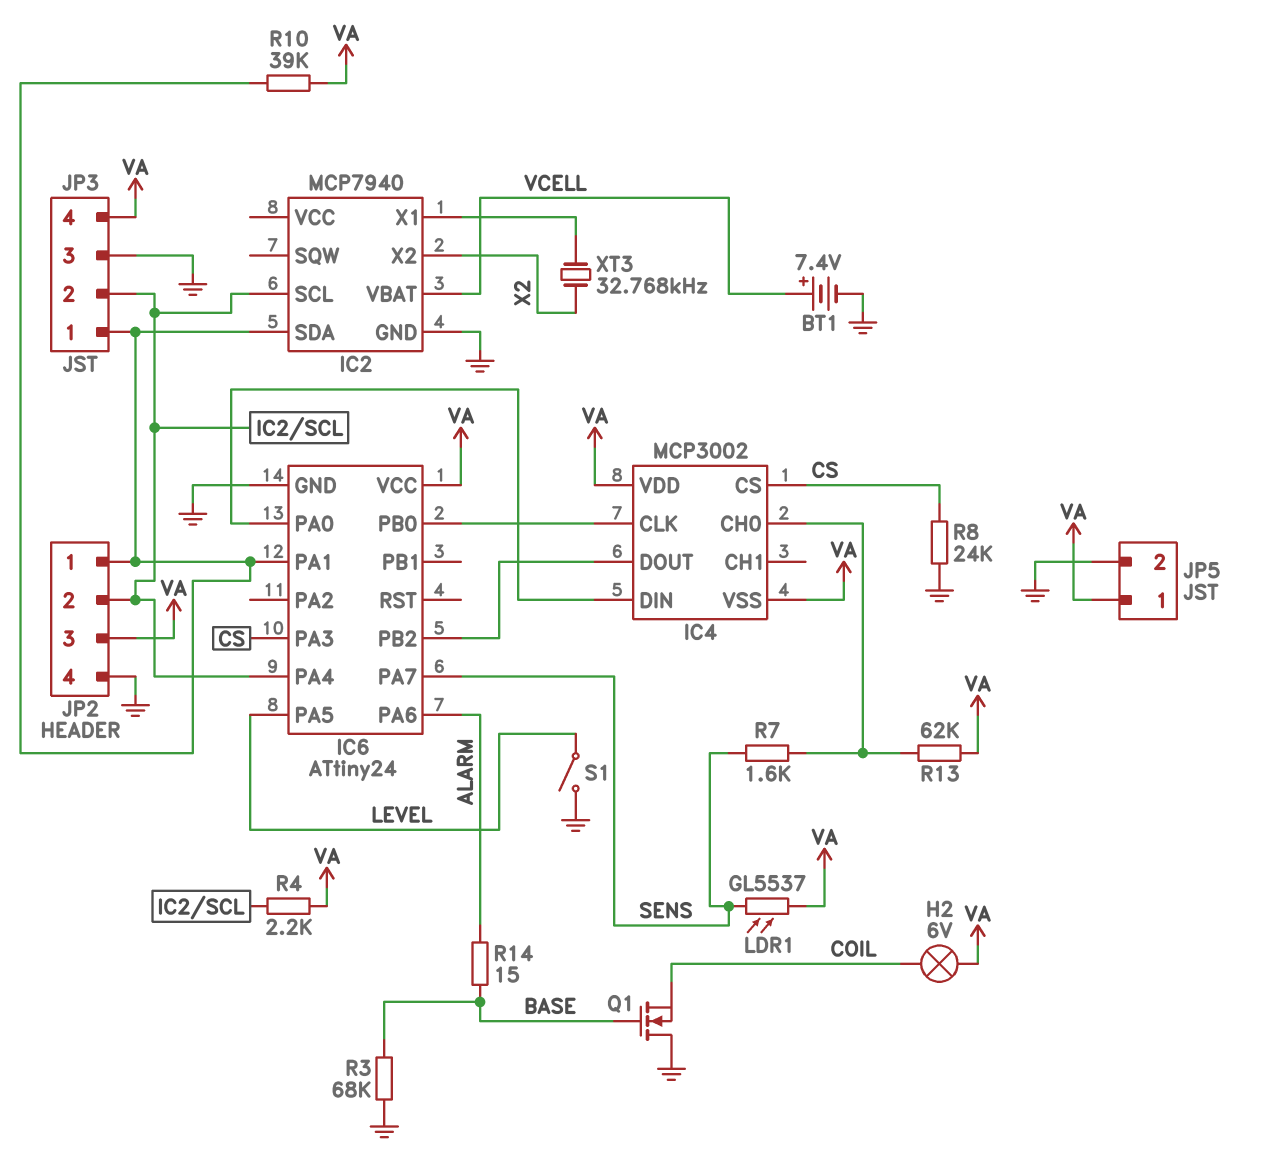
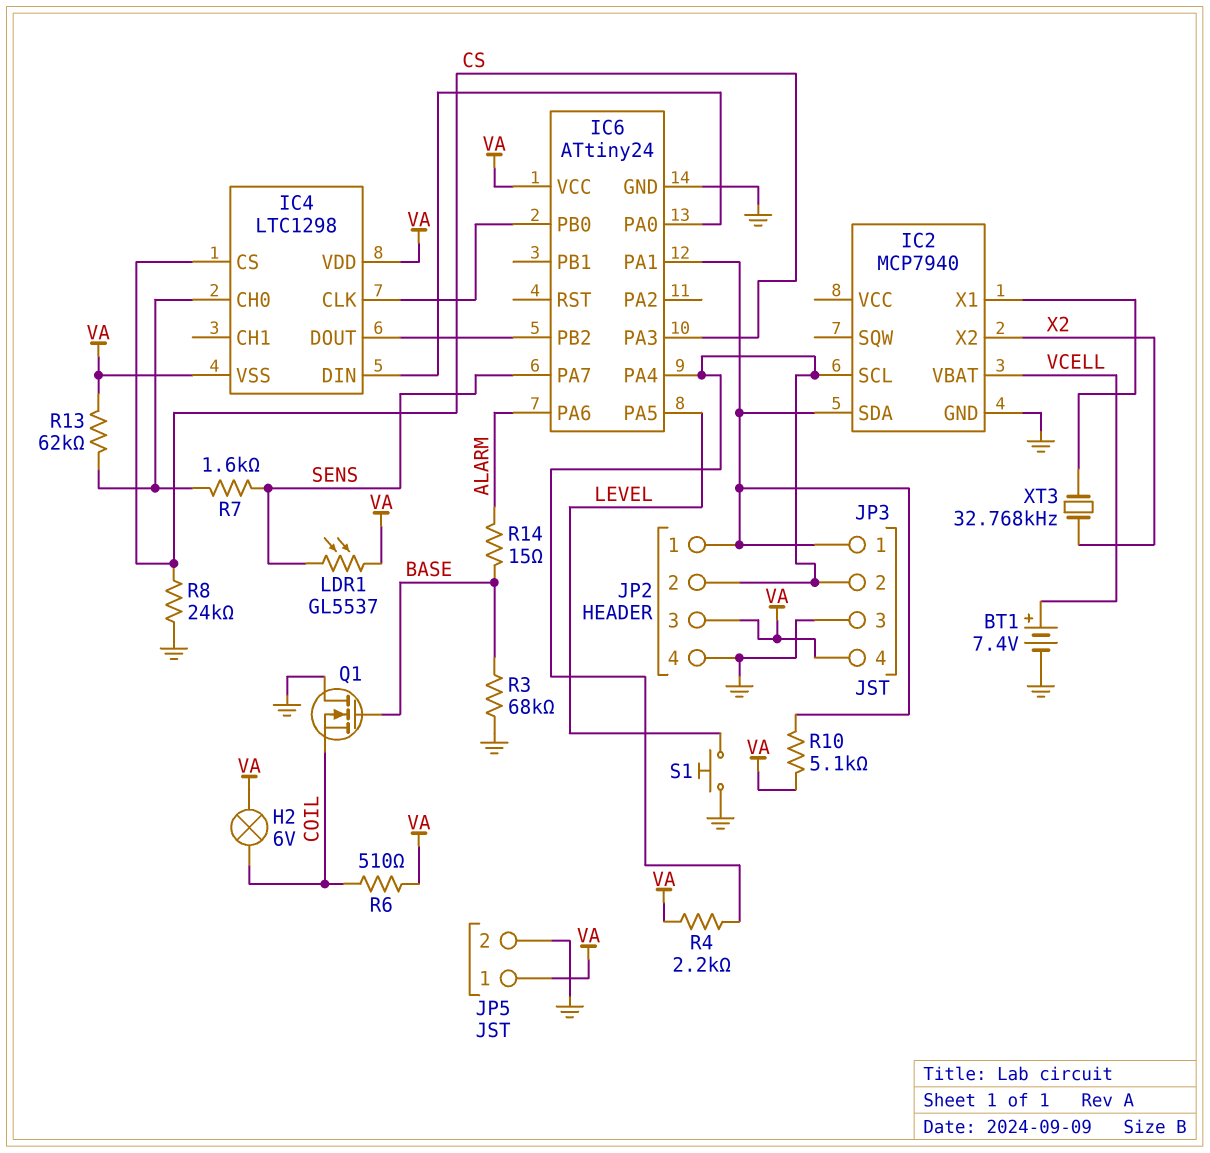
IC4: MCP3002 -> LTC1298
R6: none -> 510 (COIL, VA)
R10: 39k (IC2/SDA, VA) -> 5.1k (IC2/SDA, VA)
S1: switch (GND, LEVEL) -> button (GND, LEVEL)

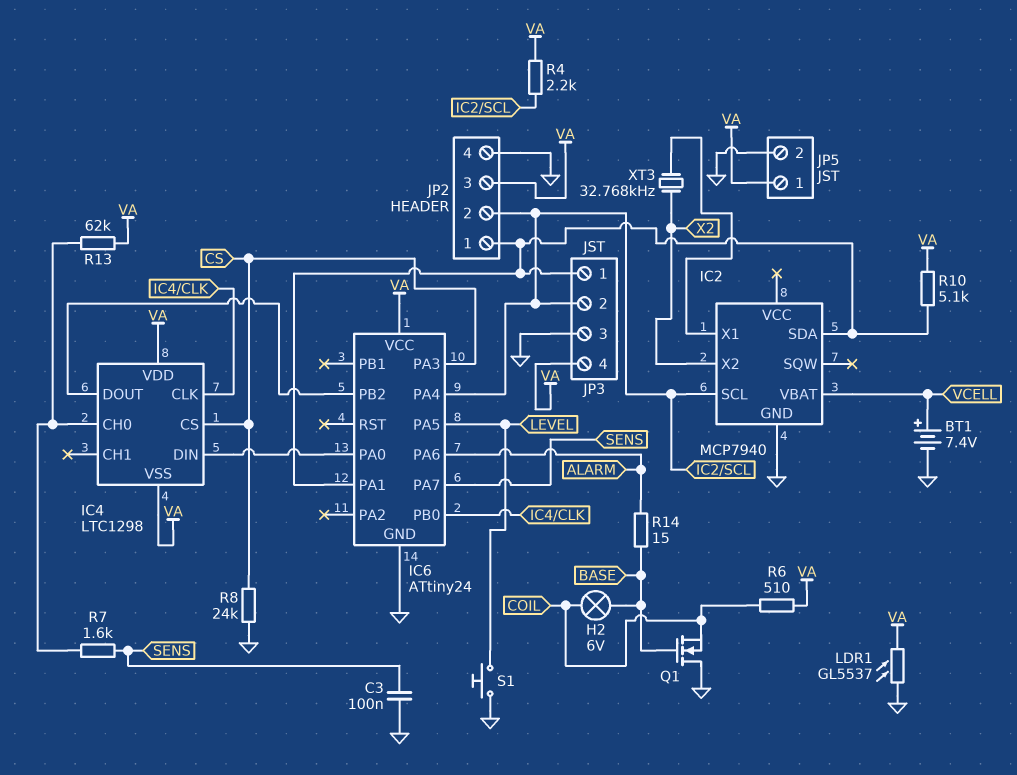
C3: none -> 100nF (GND, SENS)
H2: lamp 6V (COIL, VA) -> lamp 6V (BASE, COIL)
LDR1: GL5537 (SENS, VA) -> GL5537 (GND, VA)
R3: 68k (BASE, GND) -> none

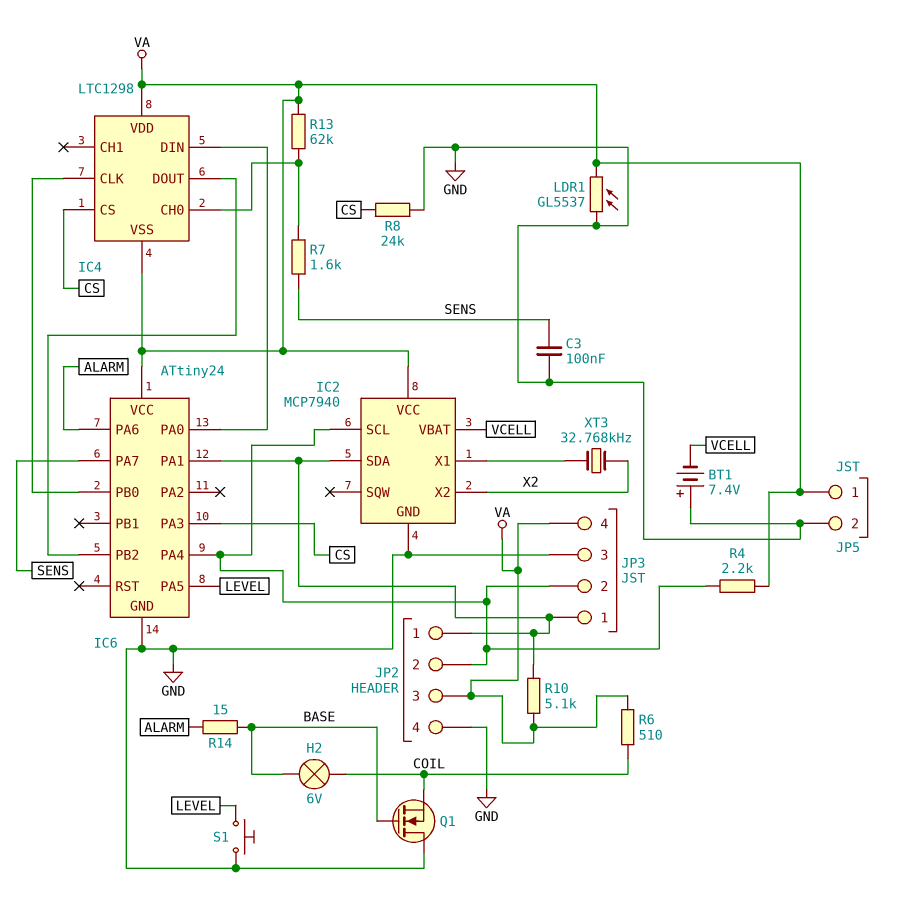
BT1: 7.4V (plus VCELL, minus GND) -> 7.4V (plus GND, minus VCELL)
IC2 pin VCC: none -> VA

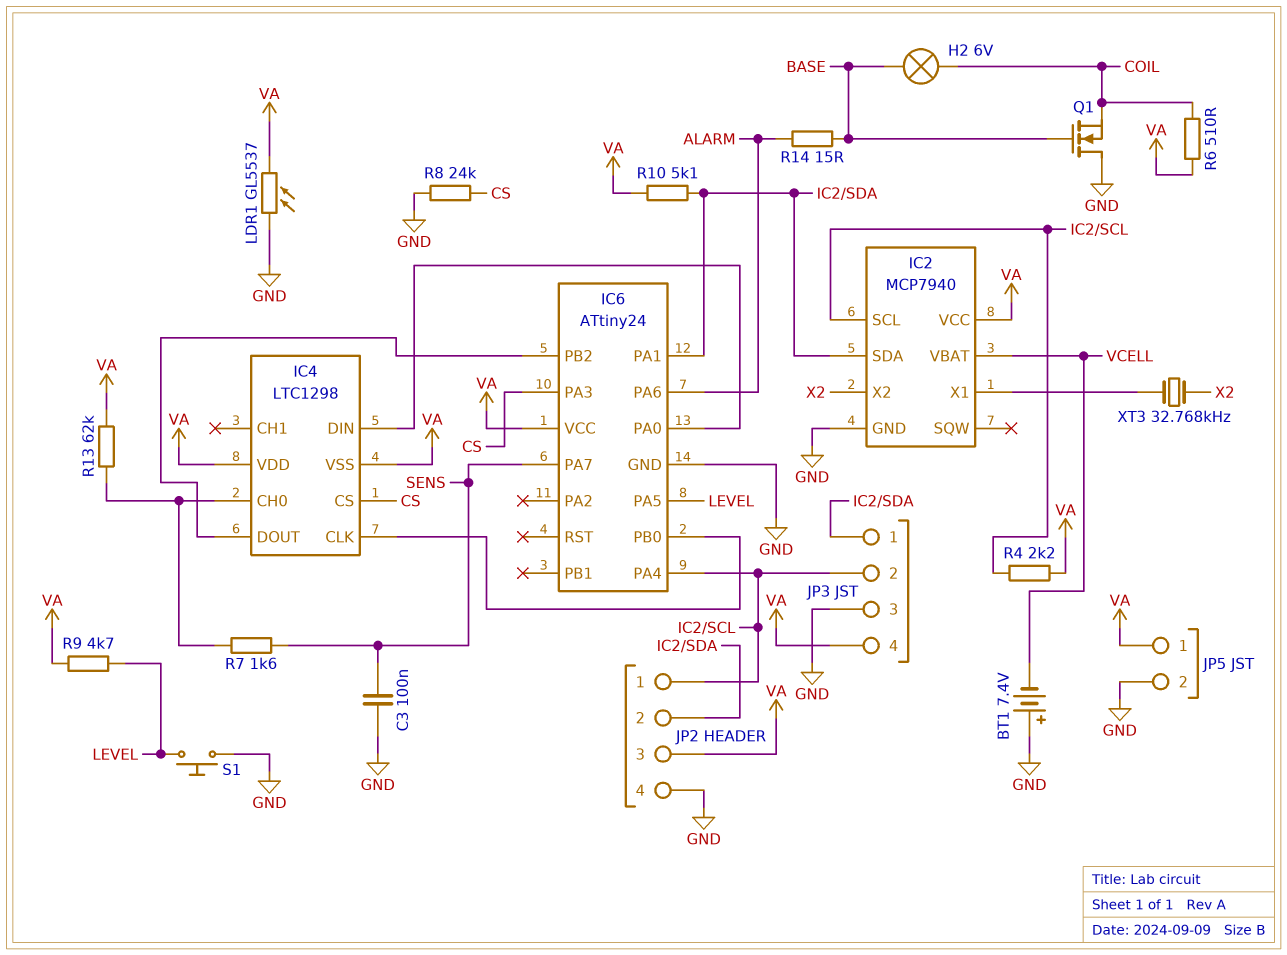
JP2 pin 1: IC2/SDA -> IC2/SCL
JP2 pin 2: IC2/SCL -> IC2/SDA
R9: none -> 4.7k (LEVEL, VA)

